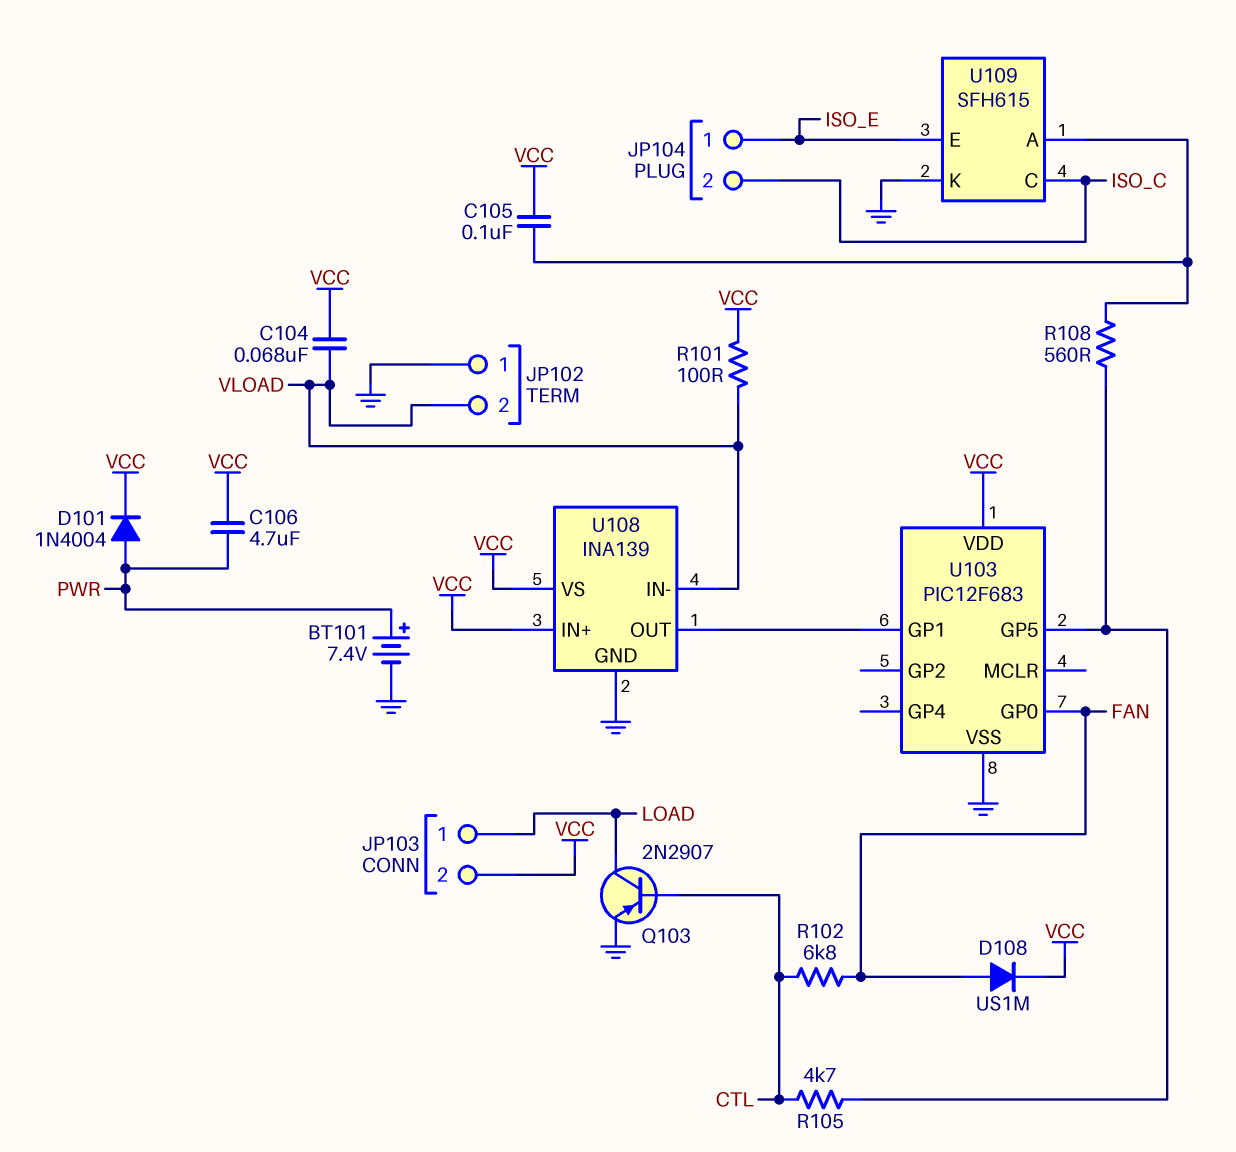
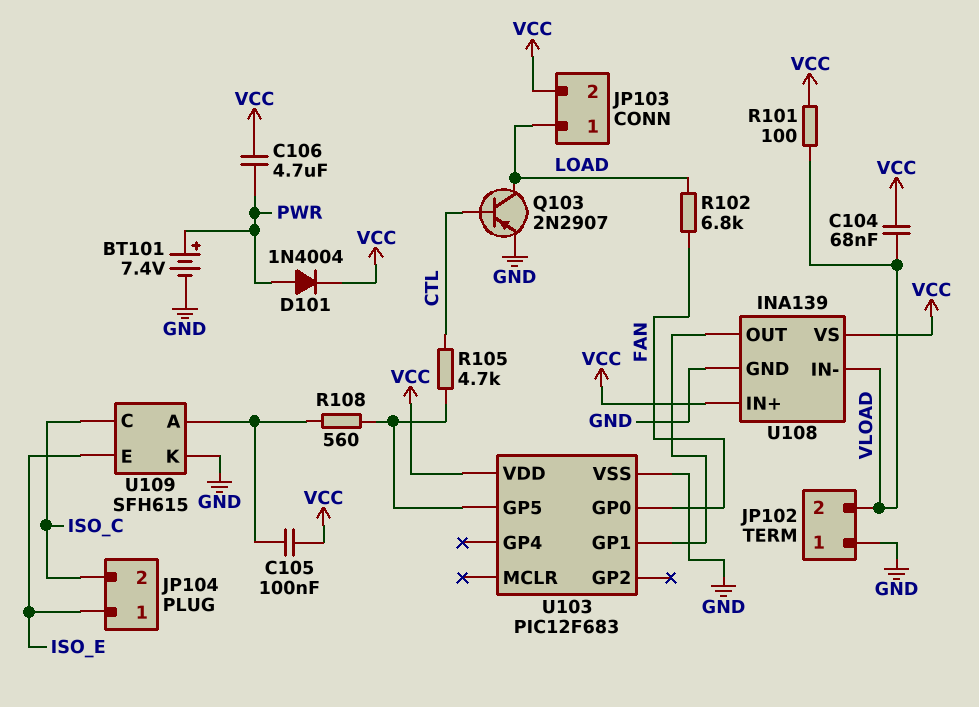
D108: diode US1M (A FAN, K VCC) -> none
R102: 6.8k (CTL, FAN) -> 6.8k (FAN, LOAD)

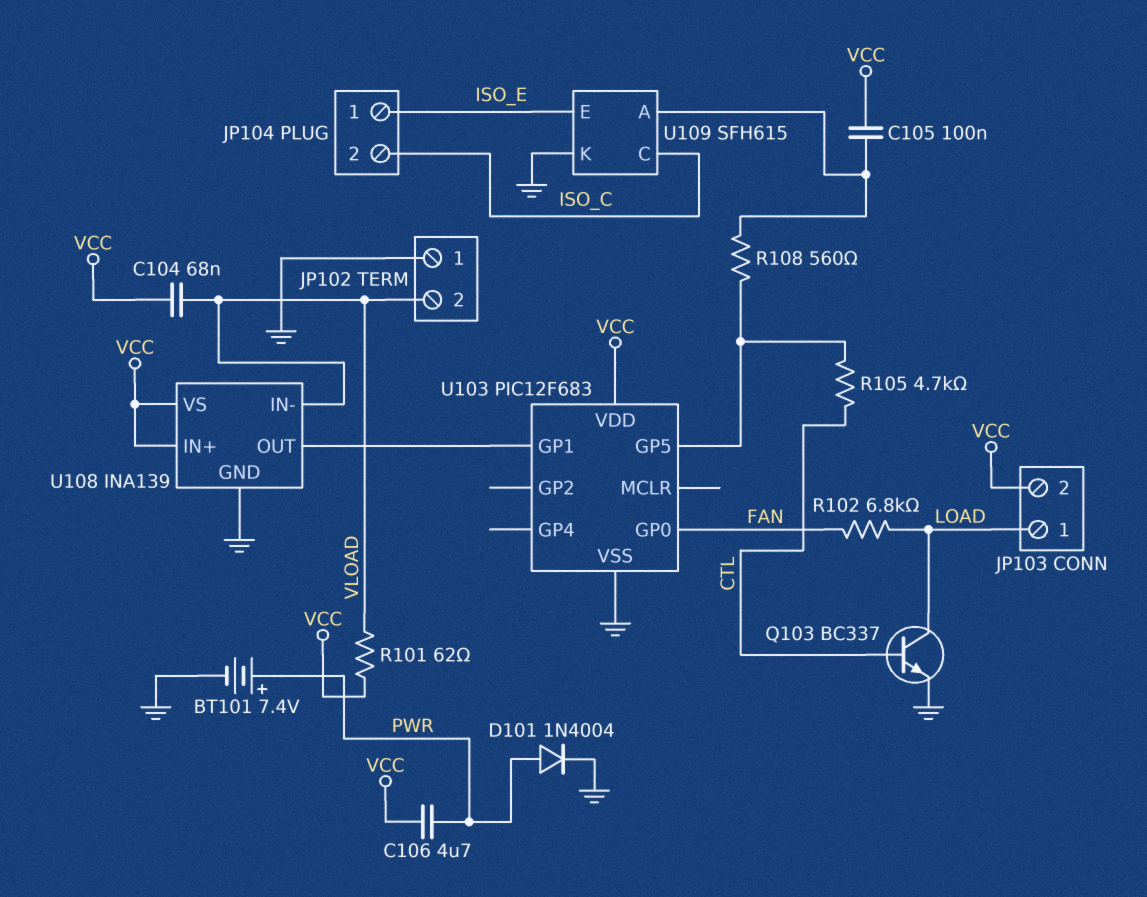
D101: diode 1N4004 (A PWR, K VCC) -> diode 1N4004 (A PWR, K GND)
Q103: PNP 2N2907 (B CTL, C LOAD, E GND) -> NPN BC337 (B CTL, C LOAD, E GND)
R101: 100 (VCC, VLOAD) -> 62 (VCC, VLOAD)

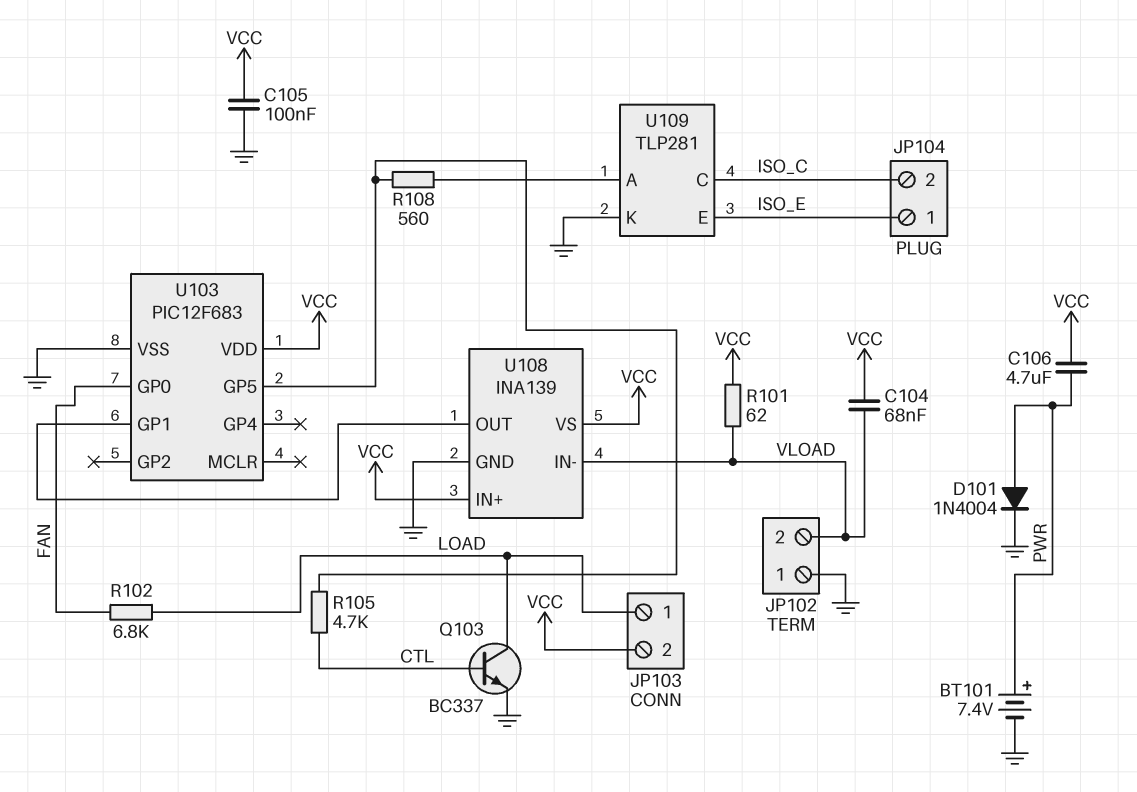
C105: 100nF (U109/A, VCC) -> 100nF (GND, VCC)
U109: SFH615 -> TLP281

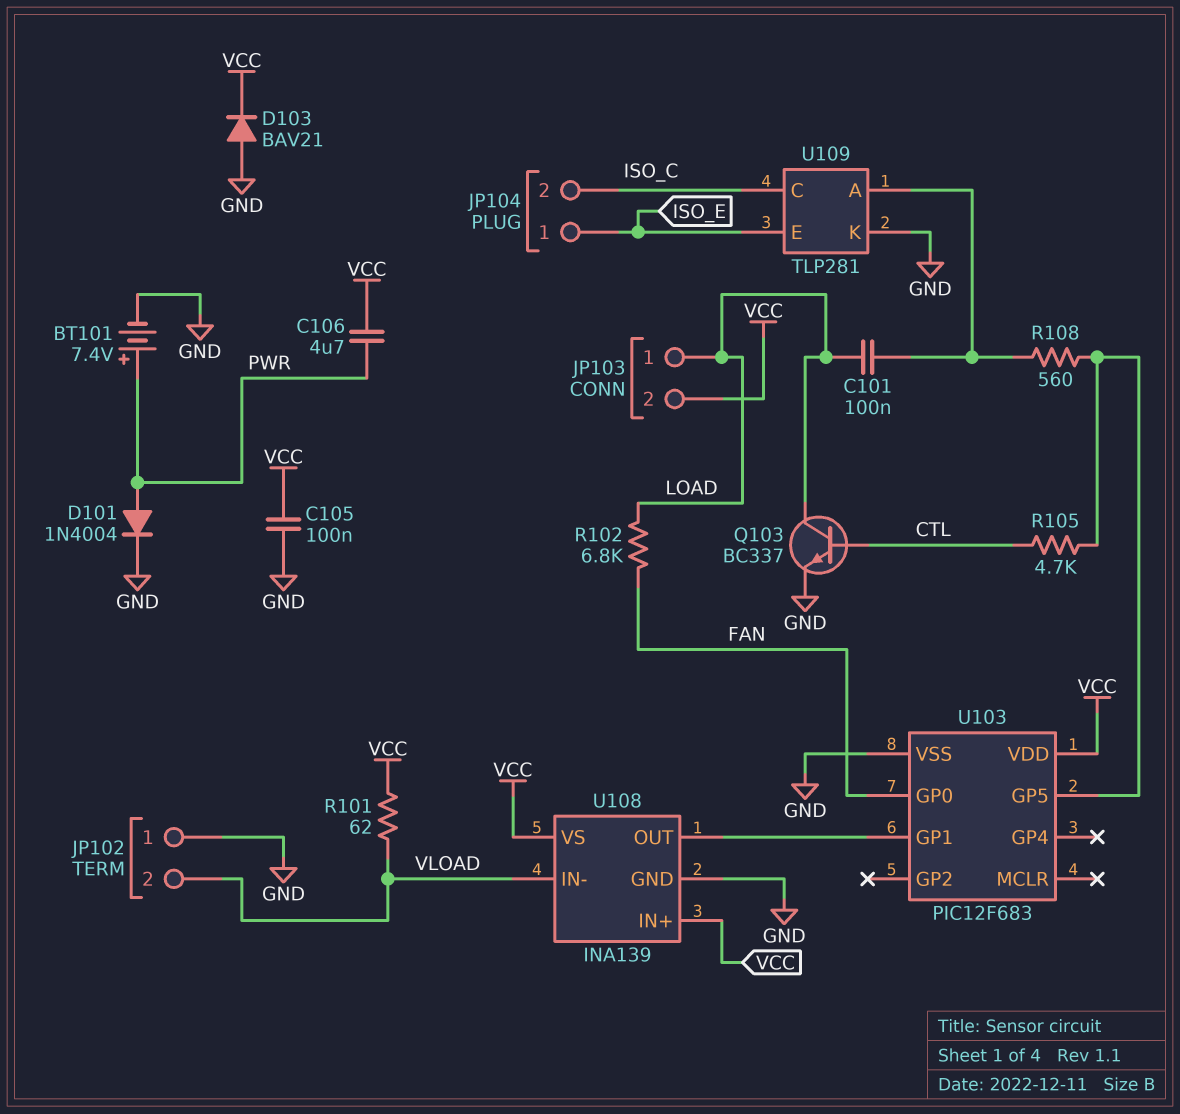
C101: none -> 100nF (LOAD, U109/A)
C104: 68nF (VCC, VLOAD) -> none
D103: none -> diode BAV21 (A GND, K VCC)

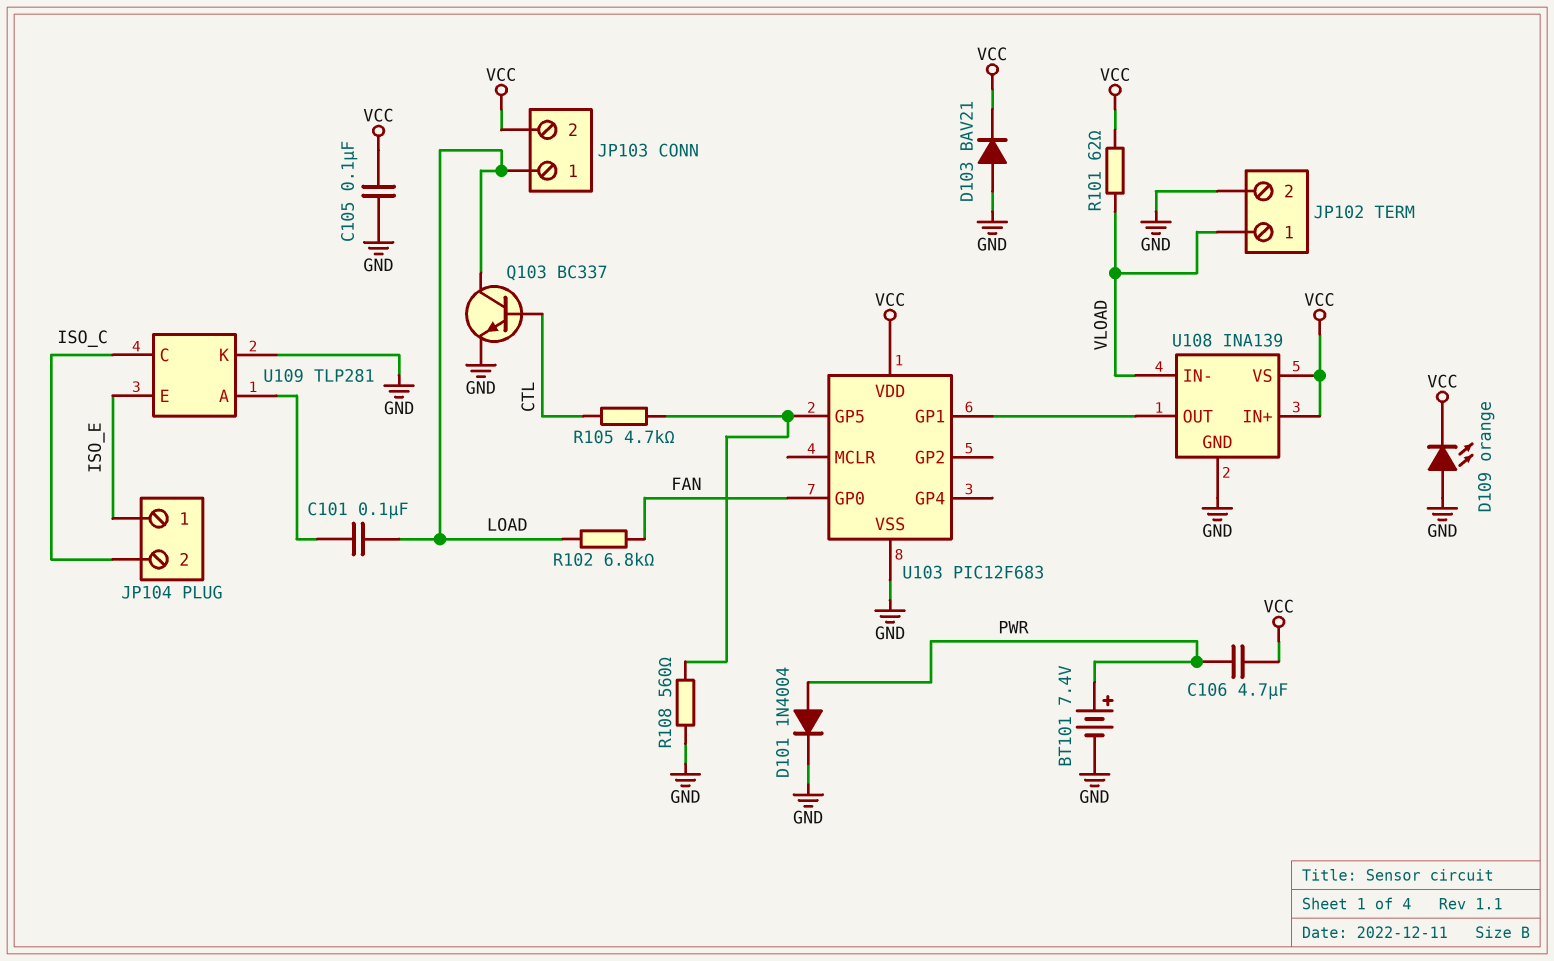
D109: none -> LED orange (A GND, K VCC)
JP102 pin 1: GND -> VLOAD
JP102 pin 2: VLOAD -> GND
R108: 560 (U103/GP5, U109/A) -> 560 (GND, U103/GP5)

